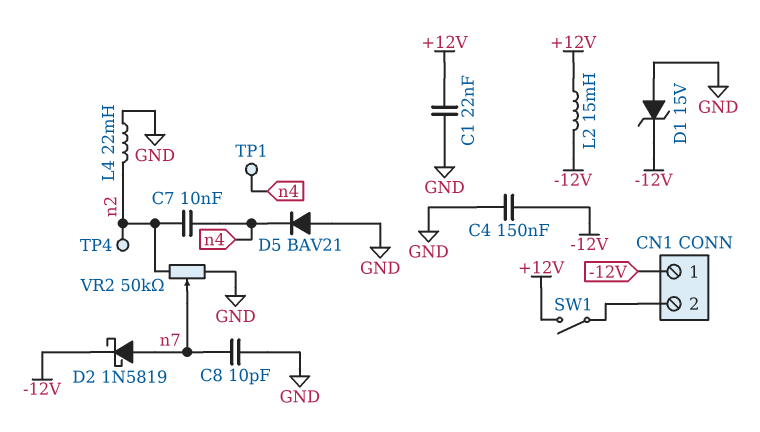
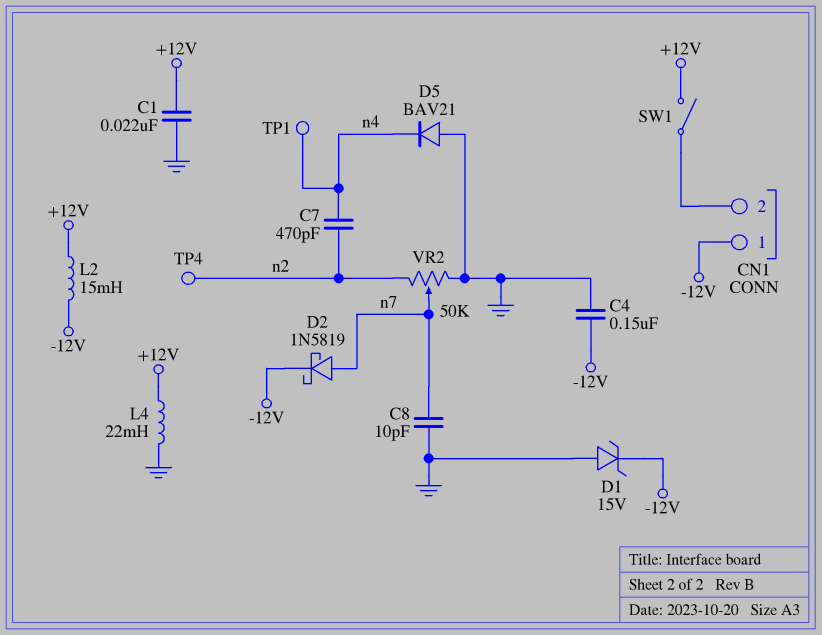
C7: 10nF (n2, n4) -> 470pF (n2, n4)
L4: 22mH (GND, n2) -> 22mH (+12V, GND)

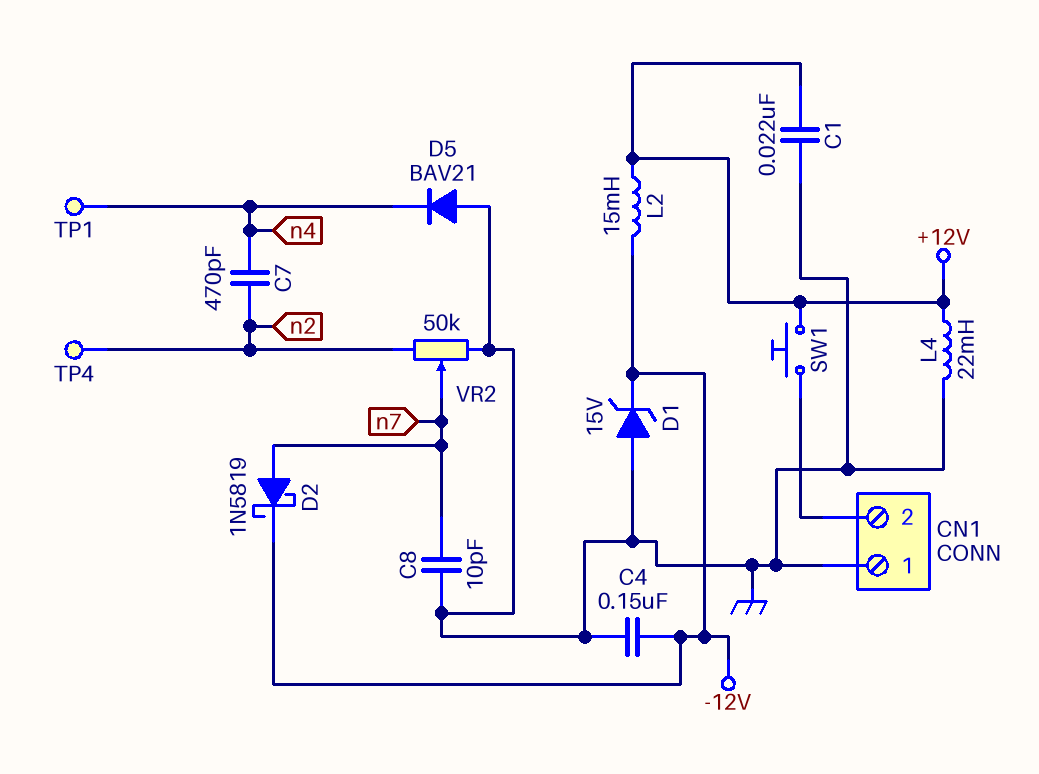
CN1 pin 1: -12V -> GND
SW1: switch (+12V, CN1/2) -> button (+12V, CN1/2)

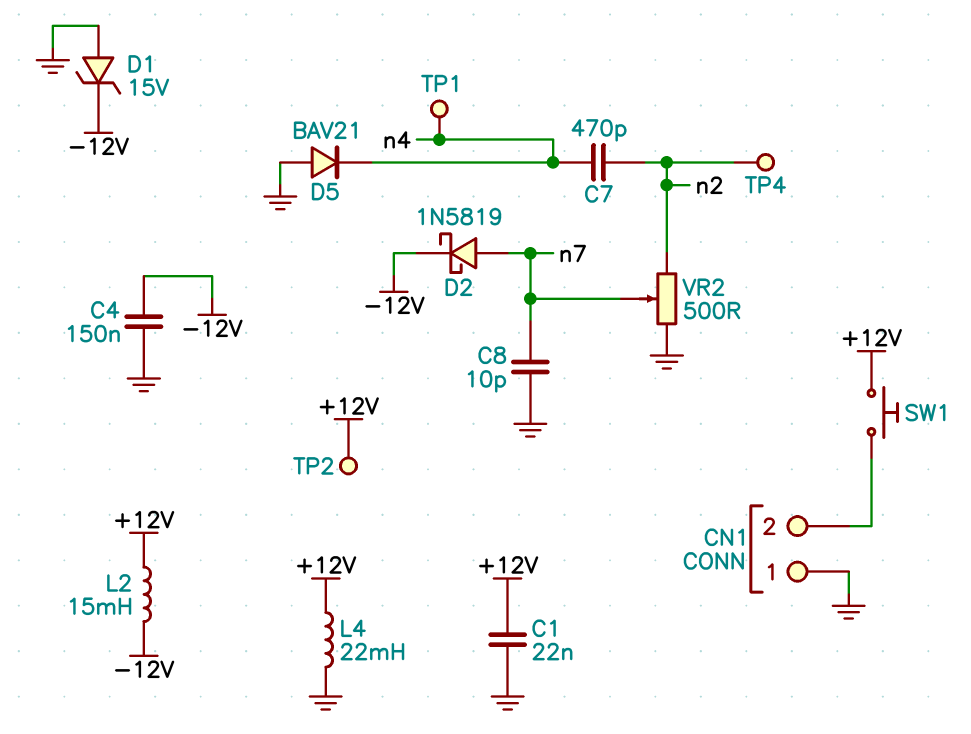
TP2: none -> test point (+12V)
VR2: 50k (GND, n2, wiper n7) -> 500 (GND, n2, wiper n7)

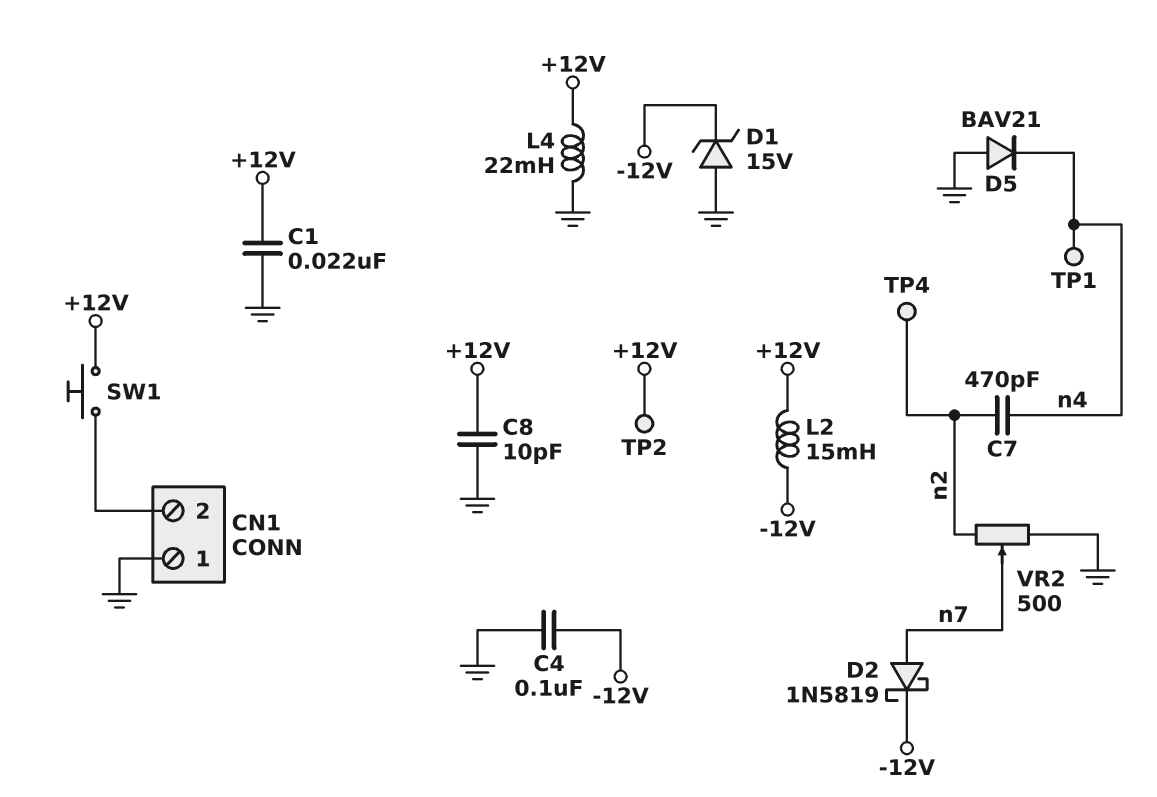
C4: 150nF (-12V, GND) -> 100nF (-12V, GND)
C8: 10pF (GND, n7) -> 10pF (+12V, GND)

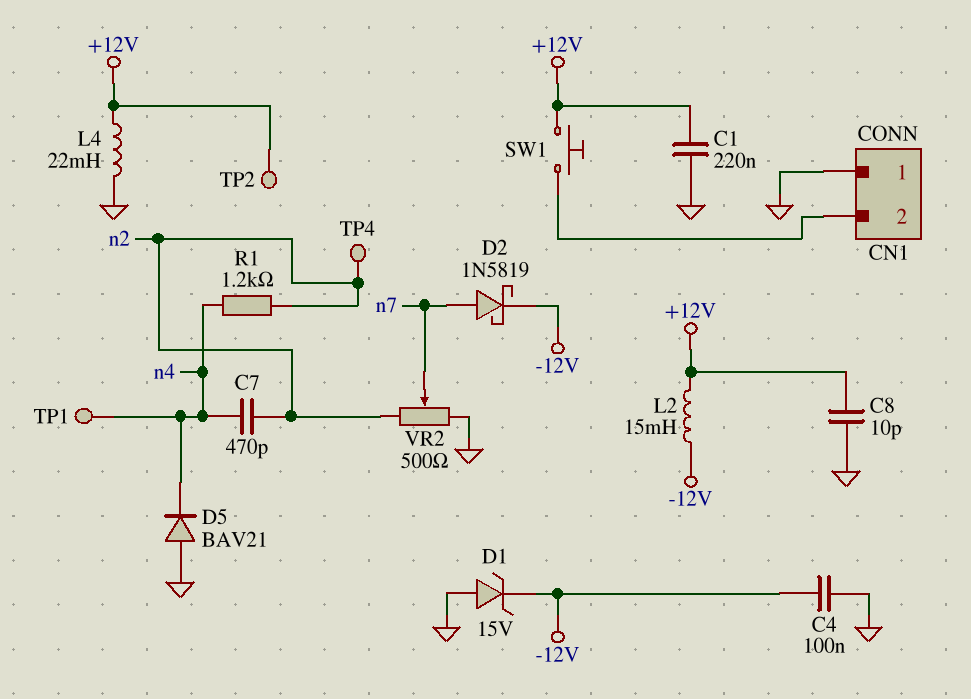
C1: 22nF (+12V, GND) -> 220nF (+12V, GND)
R1: none -> 1.2k (n2, n4)

